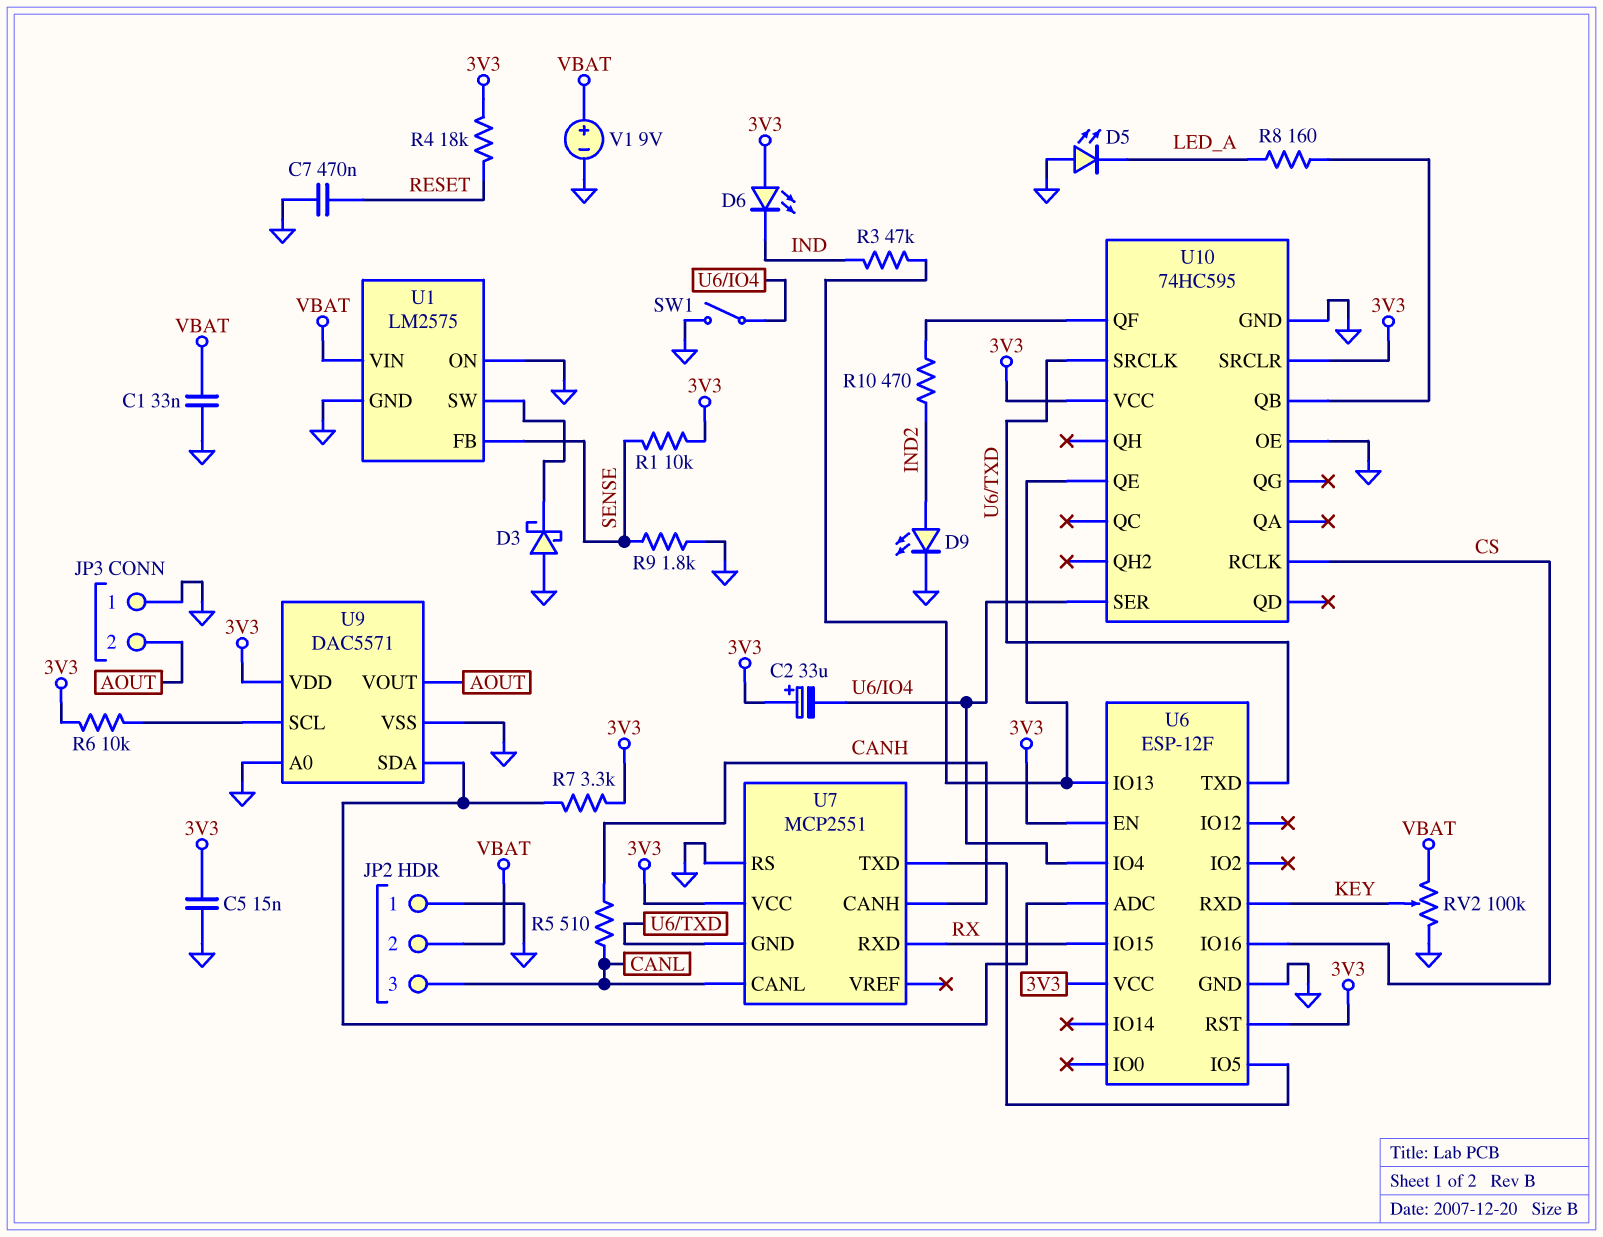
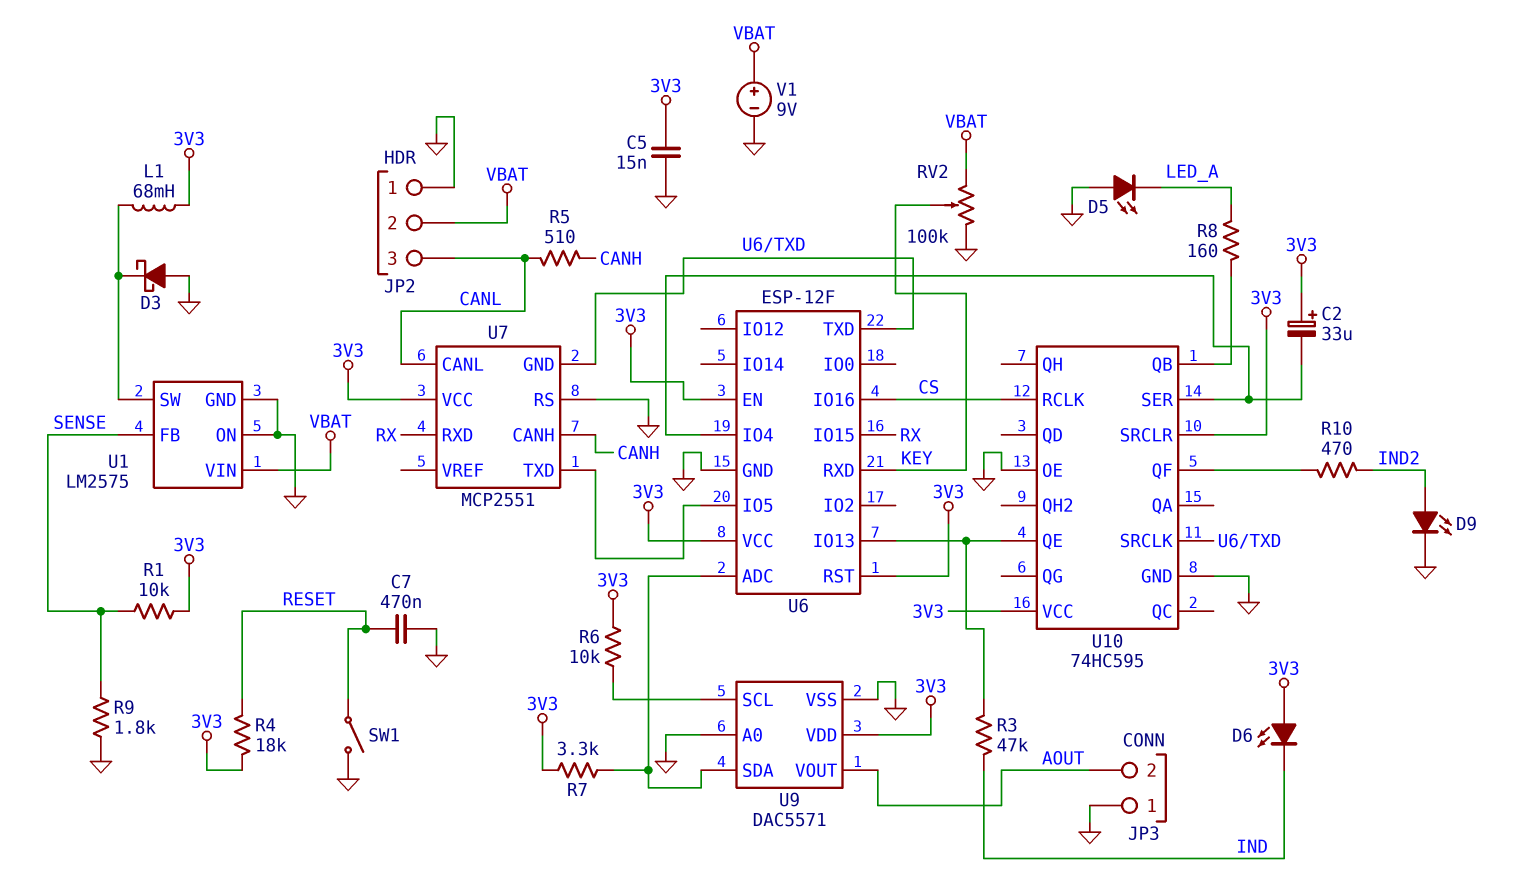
C1: 33nF (GND, VBAT) -> none
L1: none -> 68mH (3V3, U1/SW)
SW1: switch (GND, U6/IO4) -> switch (GND, RESET)

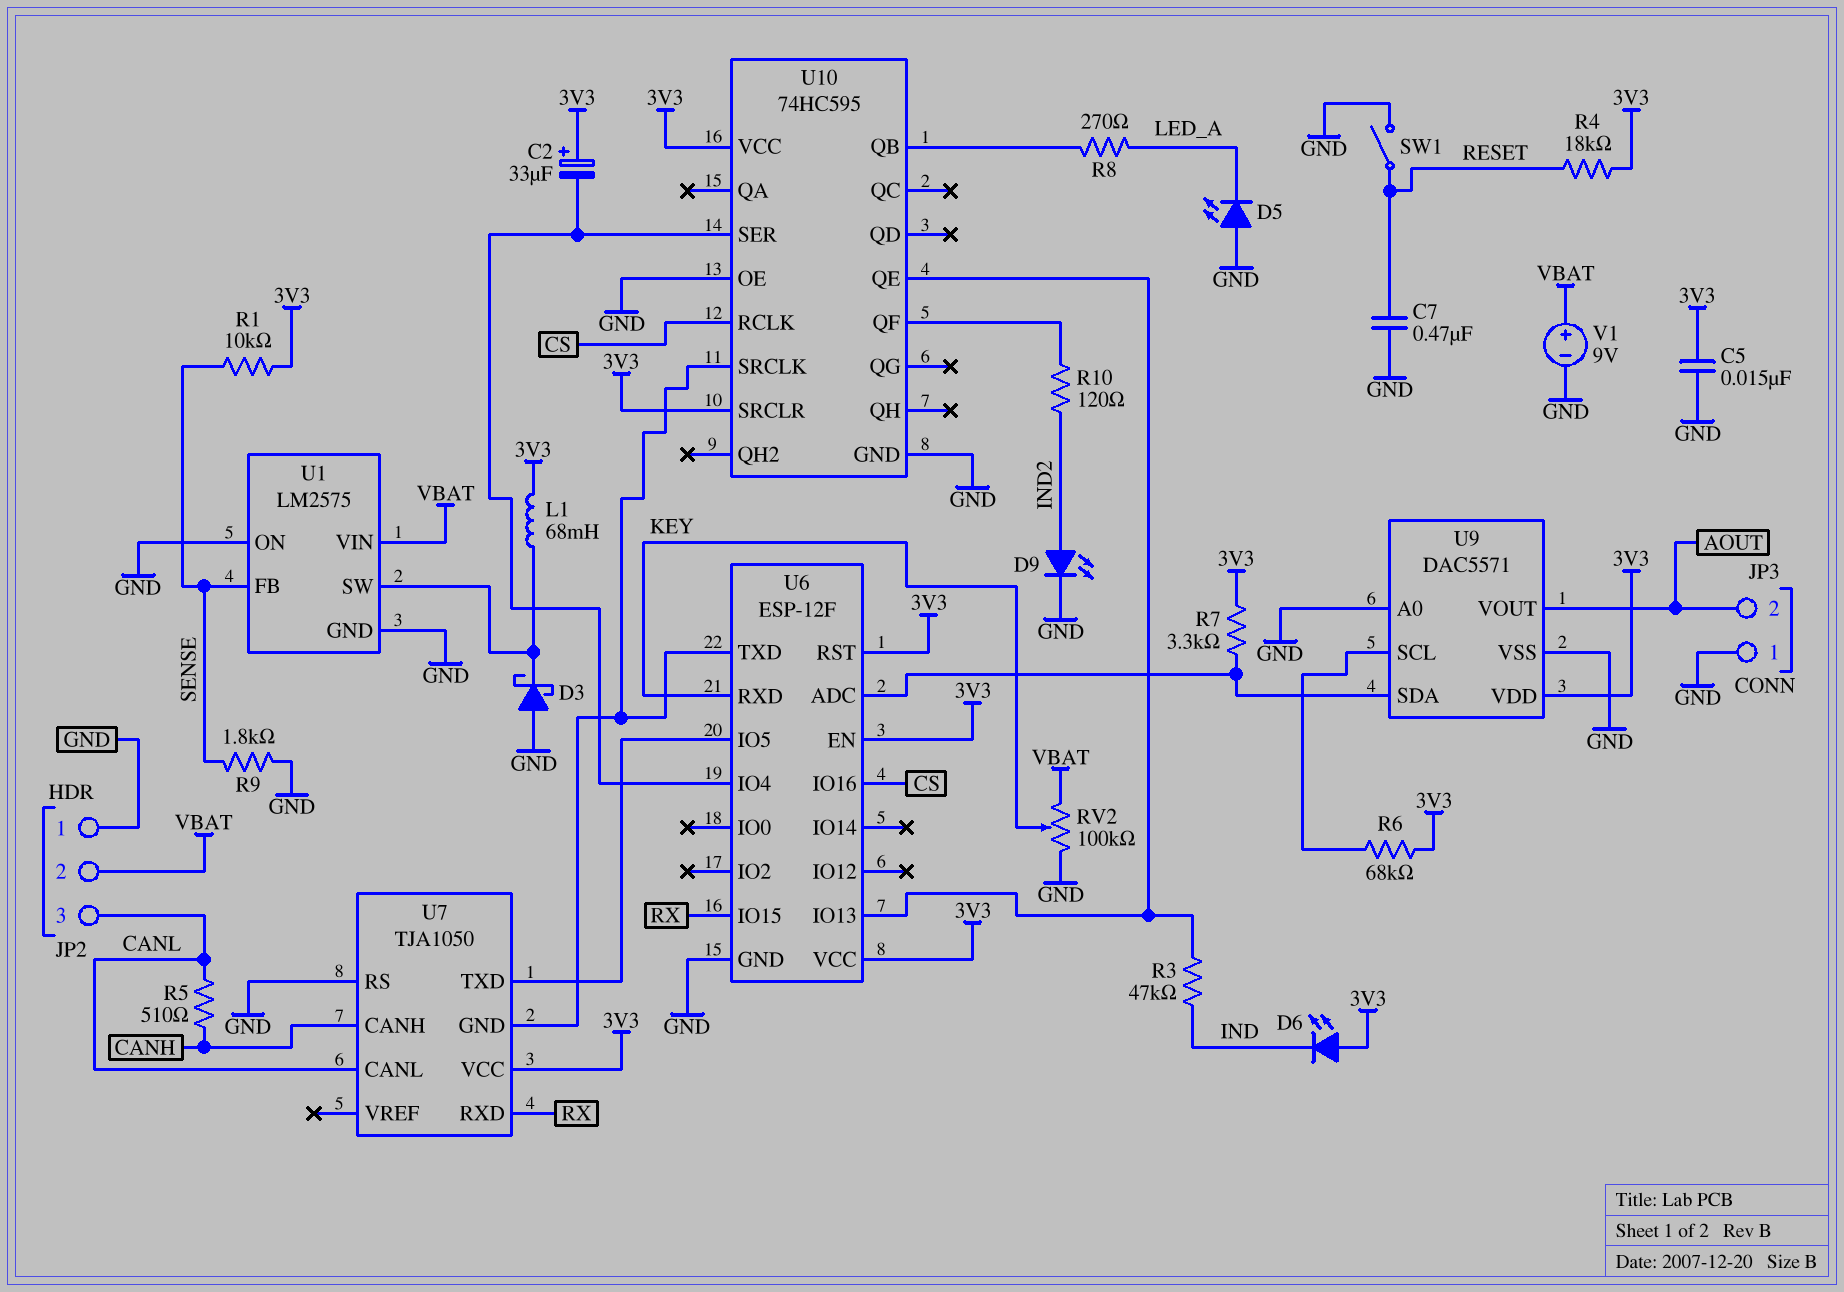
R6: 10k (3V3, U9/SCL) -> 68k (3V3, U9/SCL)
R8: 160 (LED_A, U10/QB) -> 270 (LED_A, U10/QB)
R10: 470 (IND2, U10/QF) -> 120 (IND2, U10/QF)
U7: MCP2551 -> TJA1050

